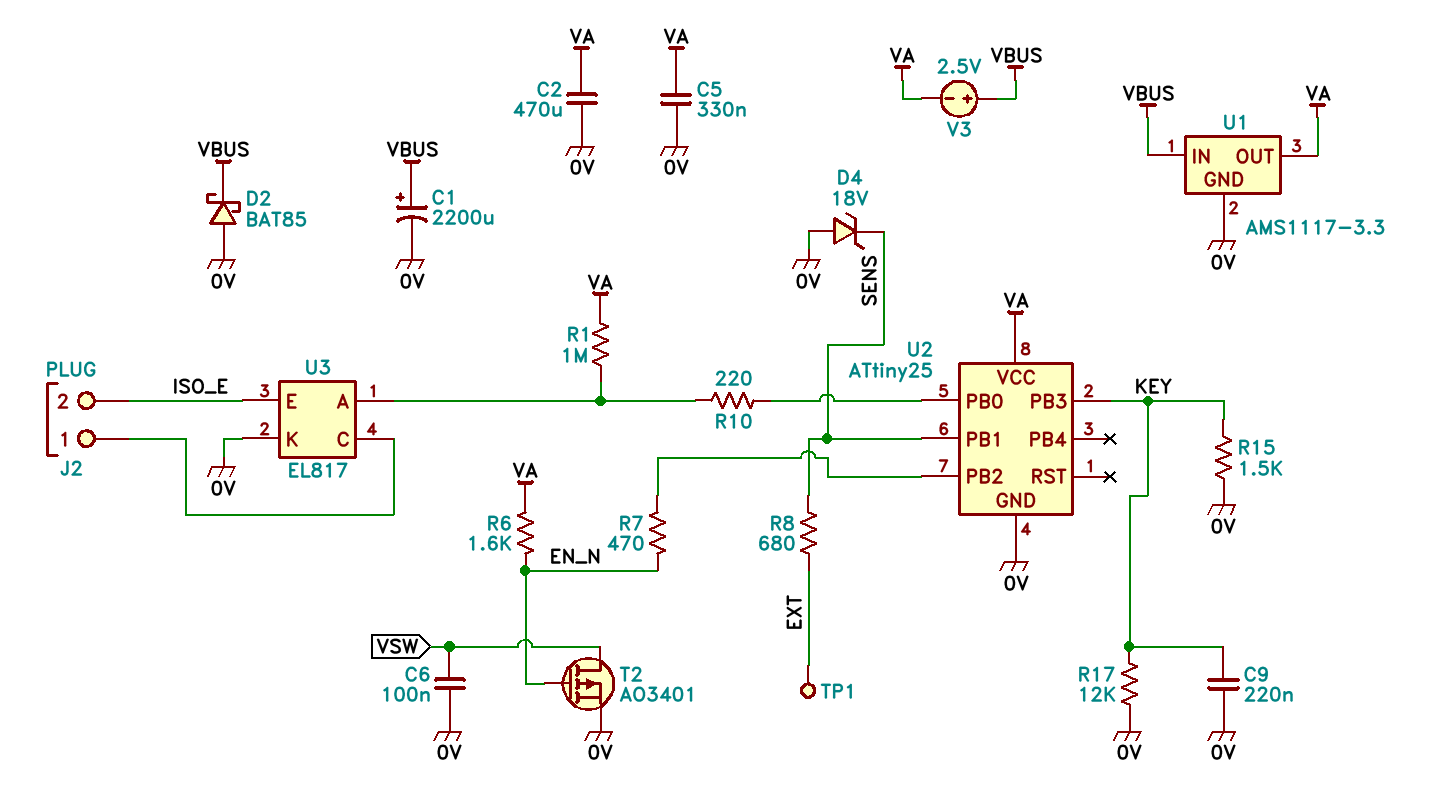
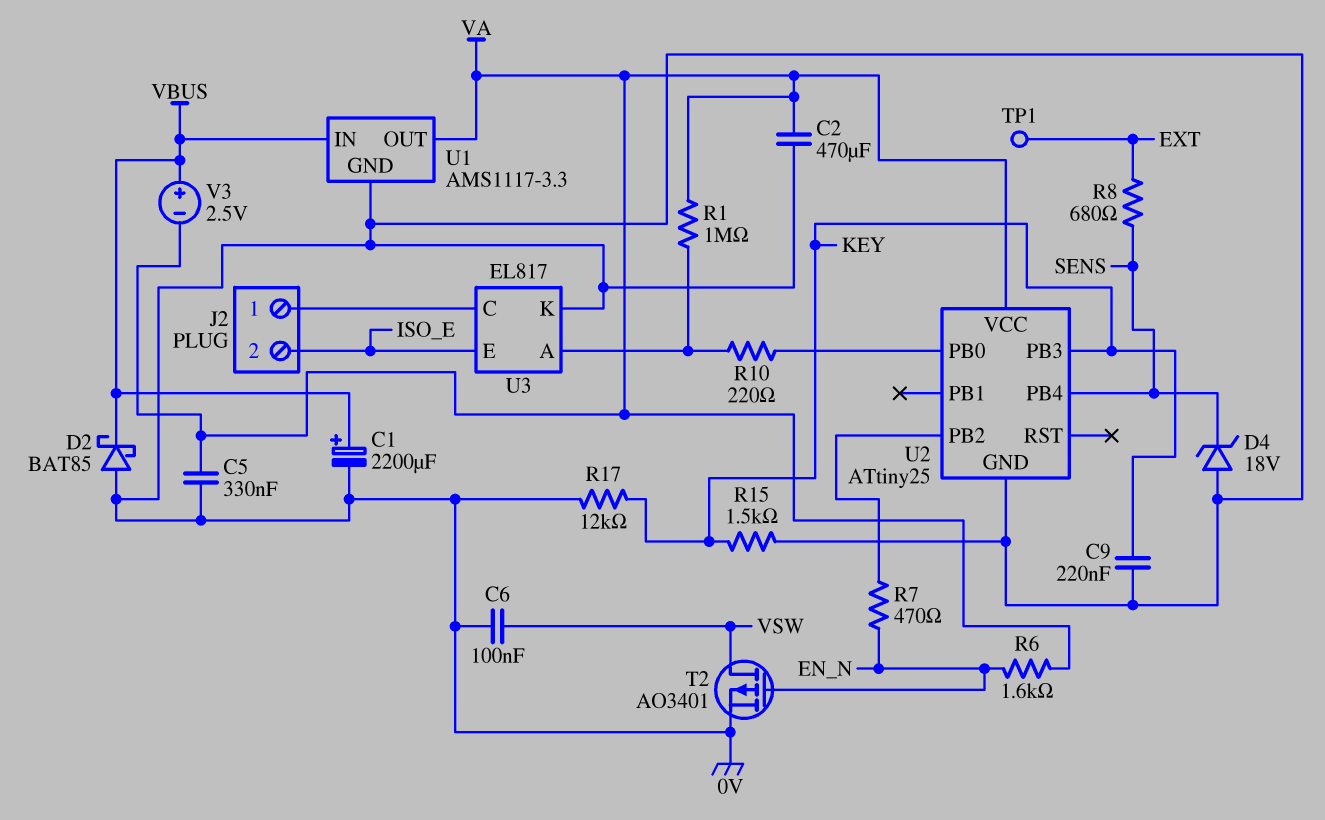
U2 pin PB1: SENS -> none
U2 pin PB4: none -> SENS

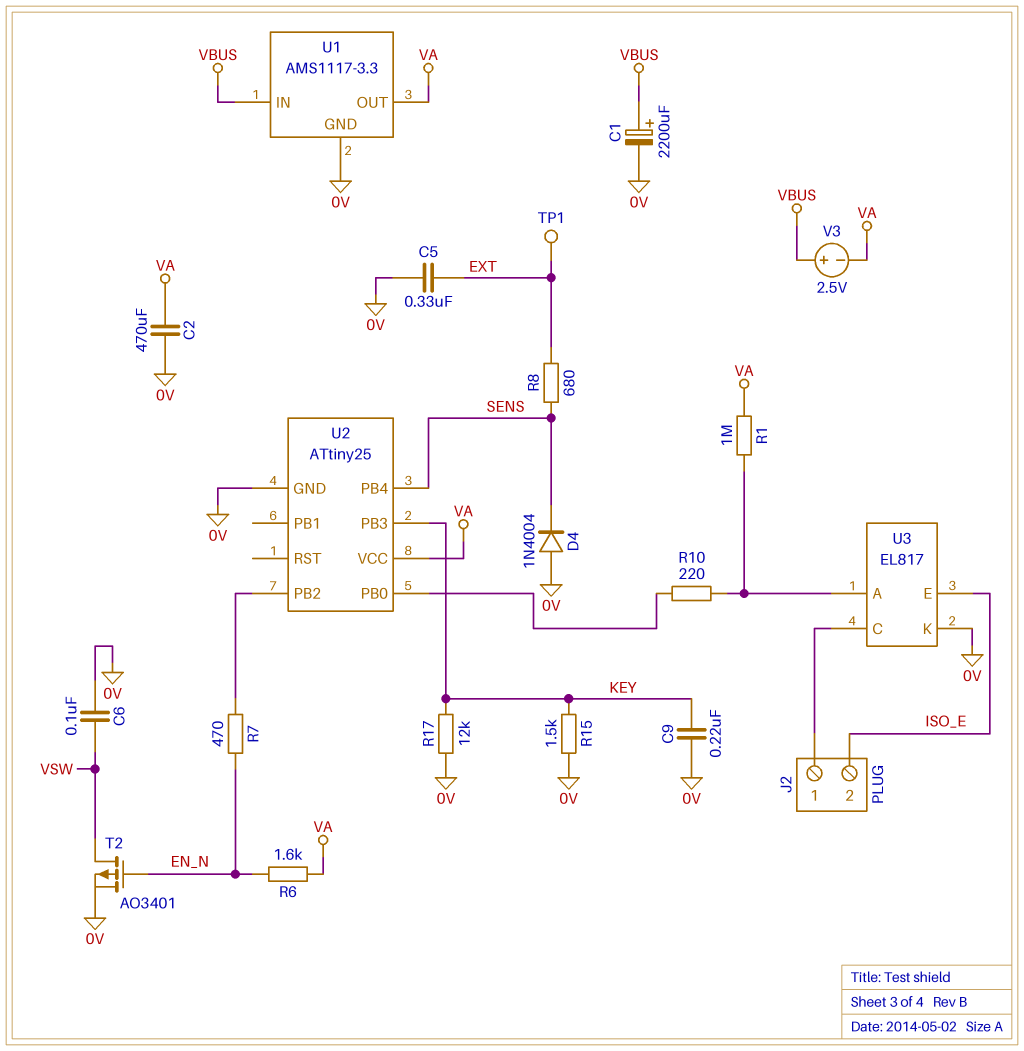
C5: 330nF (0V, VA) -> 330nF (0V, EXT)
D2: schottky BAT85 (A 0V, K VBUS) -> none
D4: zener 18V (A 0V, K SENS) -> diode 1N4004 (A 0V, K SENS)

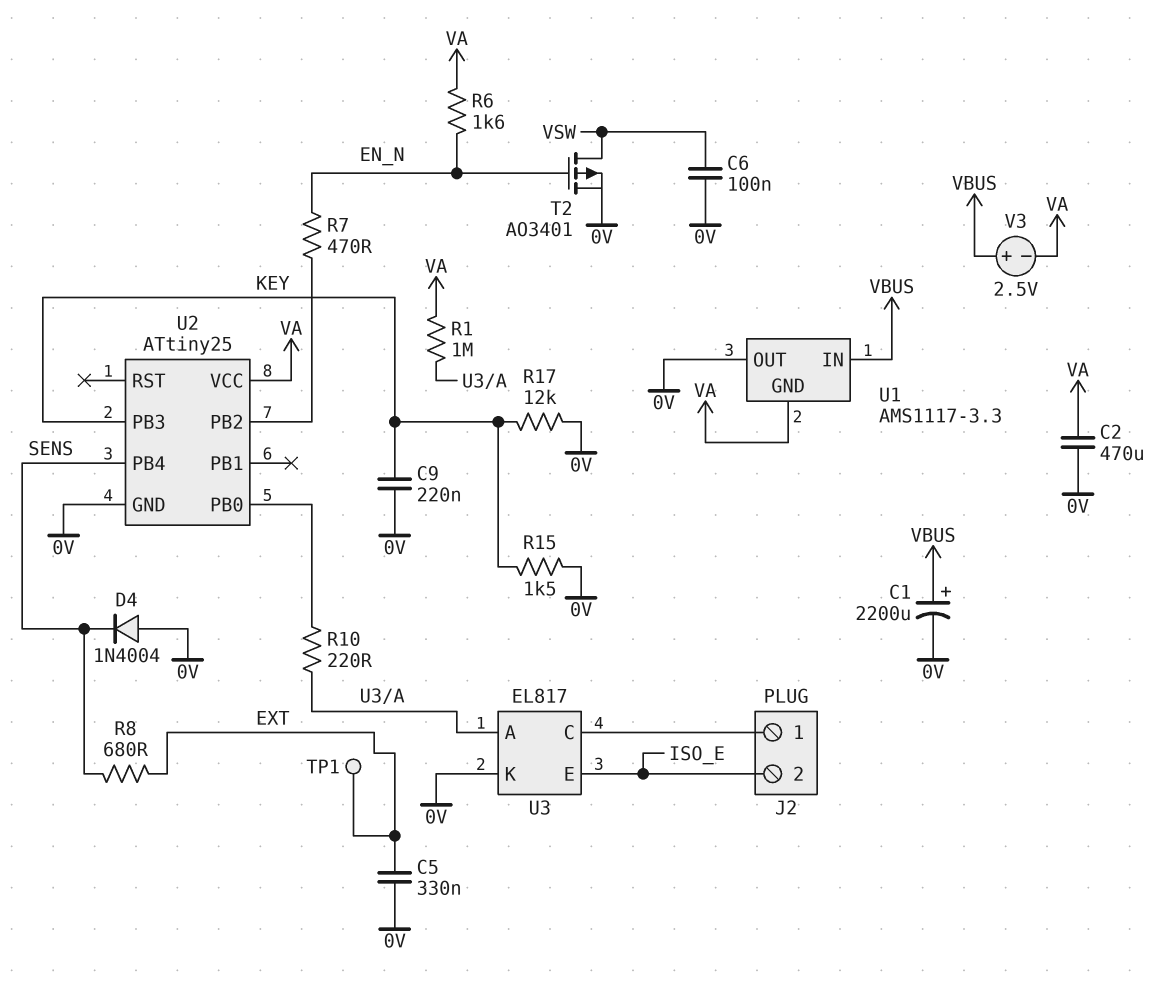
U1 pin GND: 0V -> VA
U1 pin OUT: VA -> 0V

